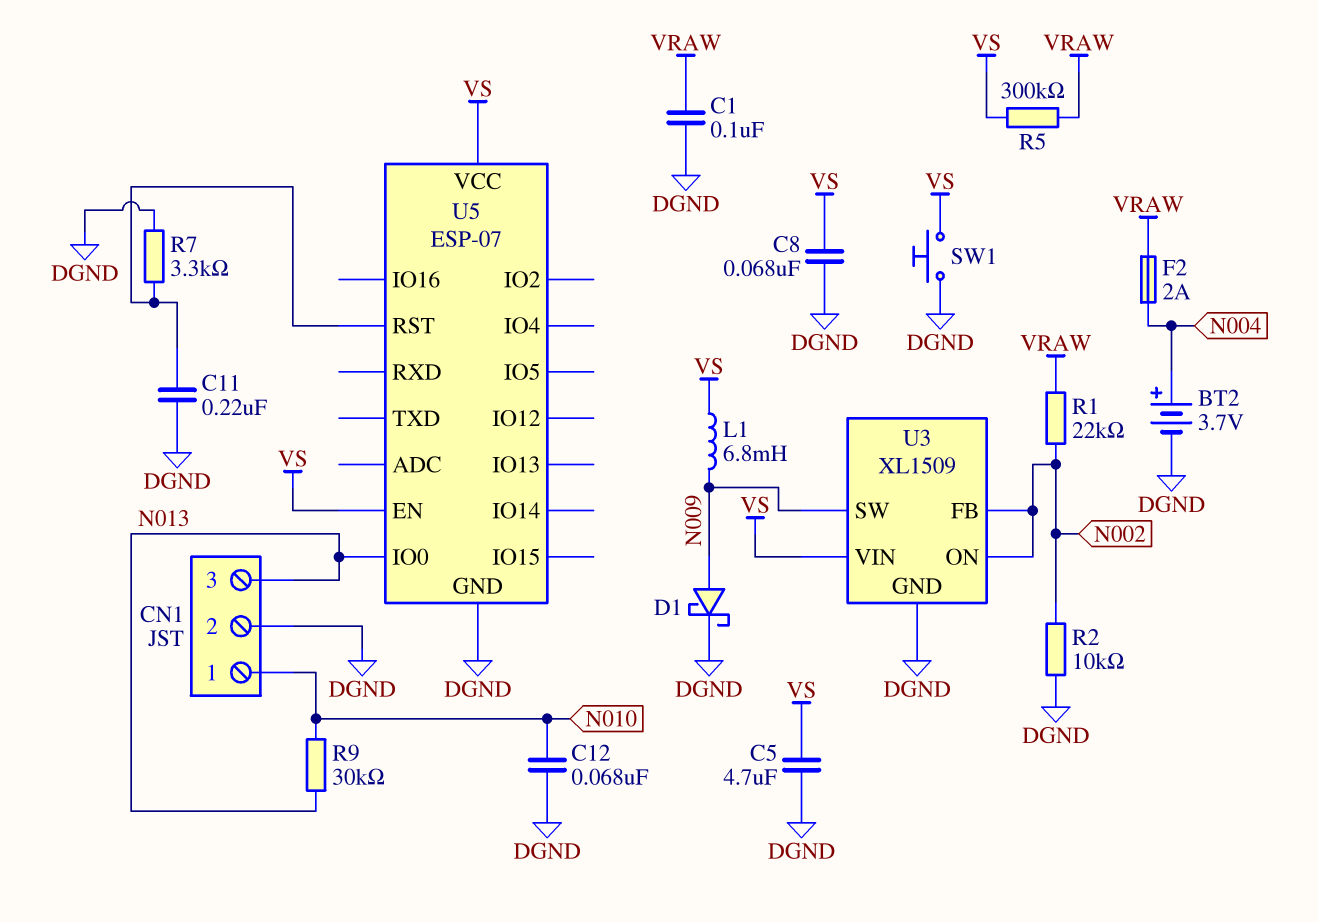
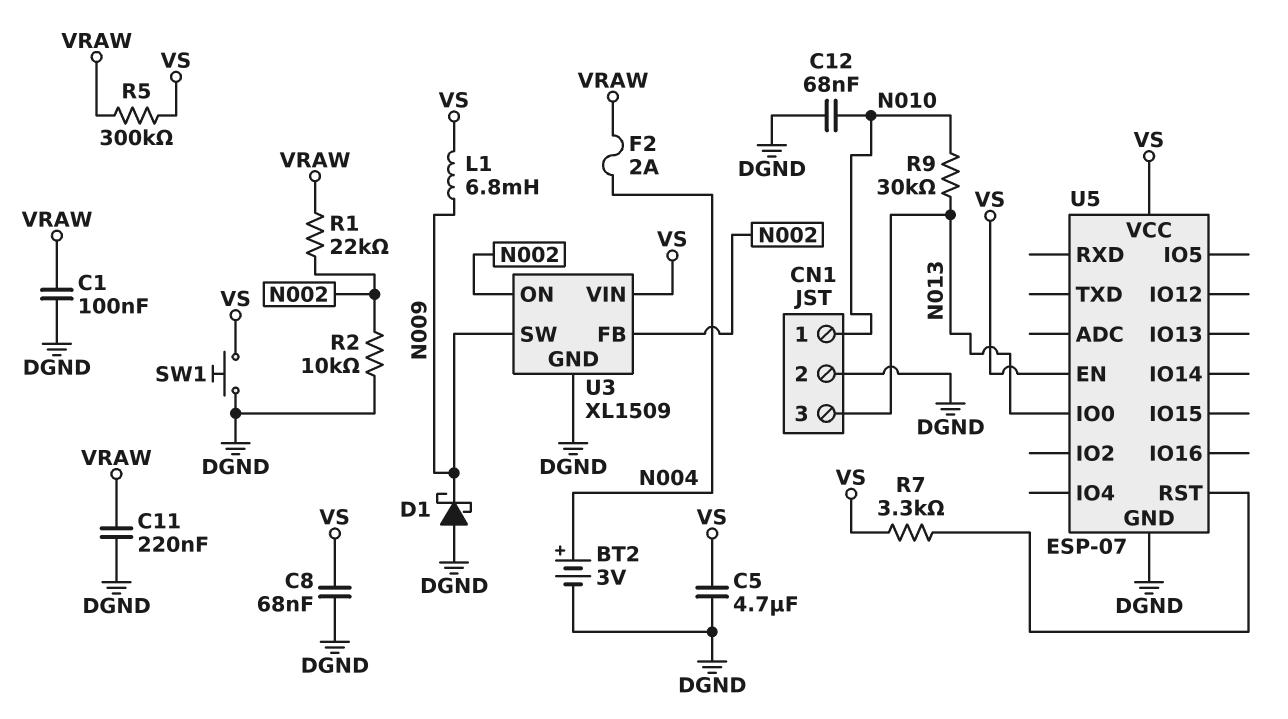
BT2: 3.7V (plus N004, minus DGND) -> 3V (plus N004, minus DGND)
C11: 220nF (DGND, U5/RST) -> 220nF (DGND, VRAW)
D1: schottky (A N009, K DGND) -> schottky (A DGND, K N009)
R7: 3.3k (DGND, U5/RST) -> 3.3k (U5/RST, VS)

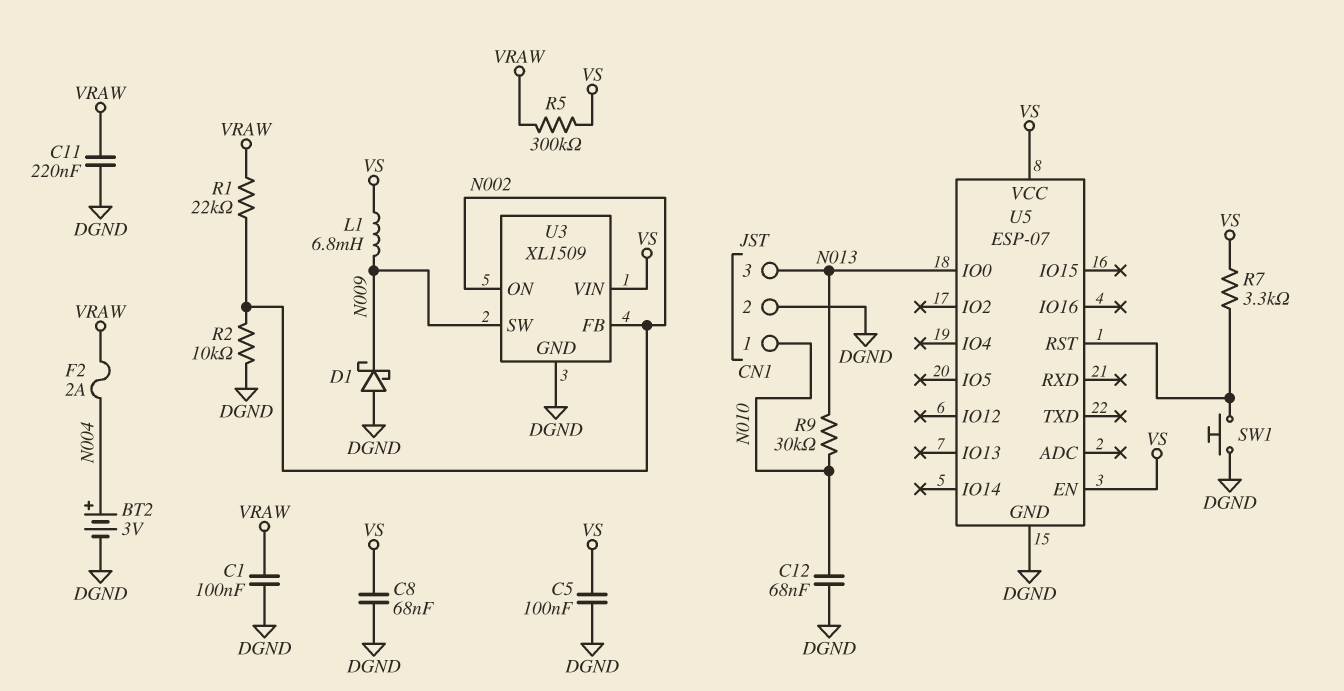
C5: 4.7uF (DGND, VS) -> 100nF (DGND, VS)
SW1: button (DGND, VS) -> button (DGND, U5/RST)

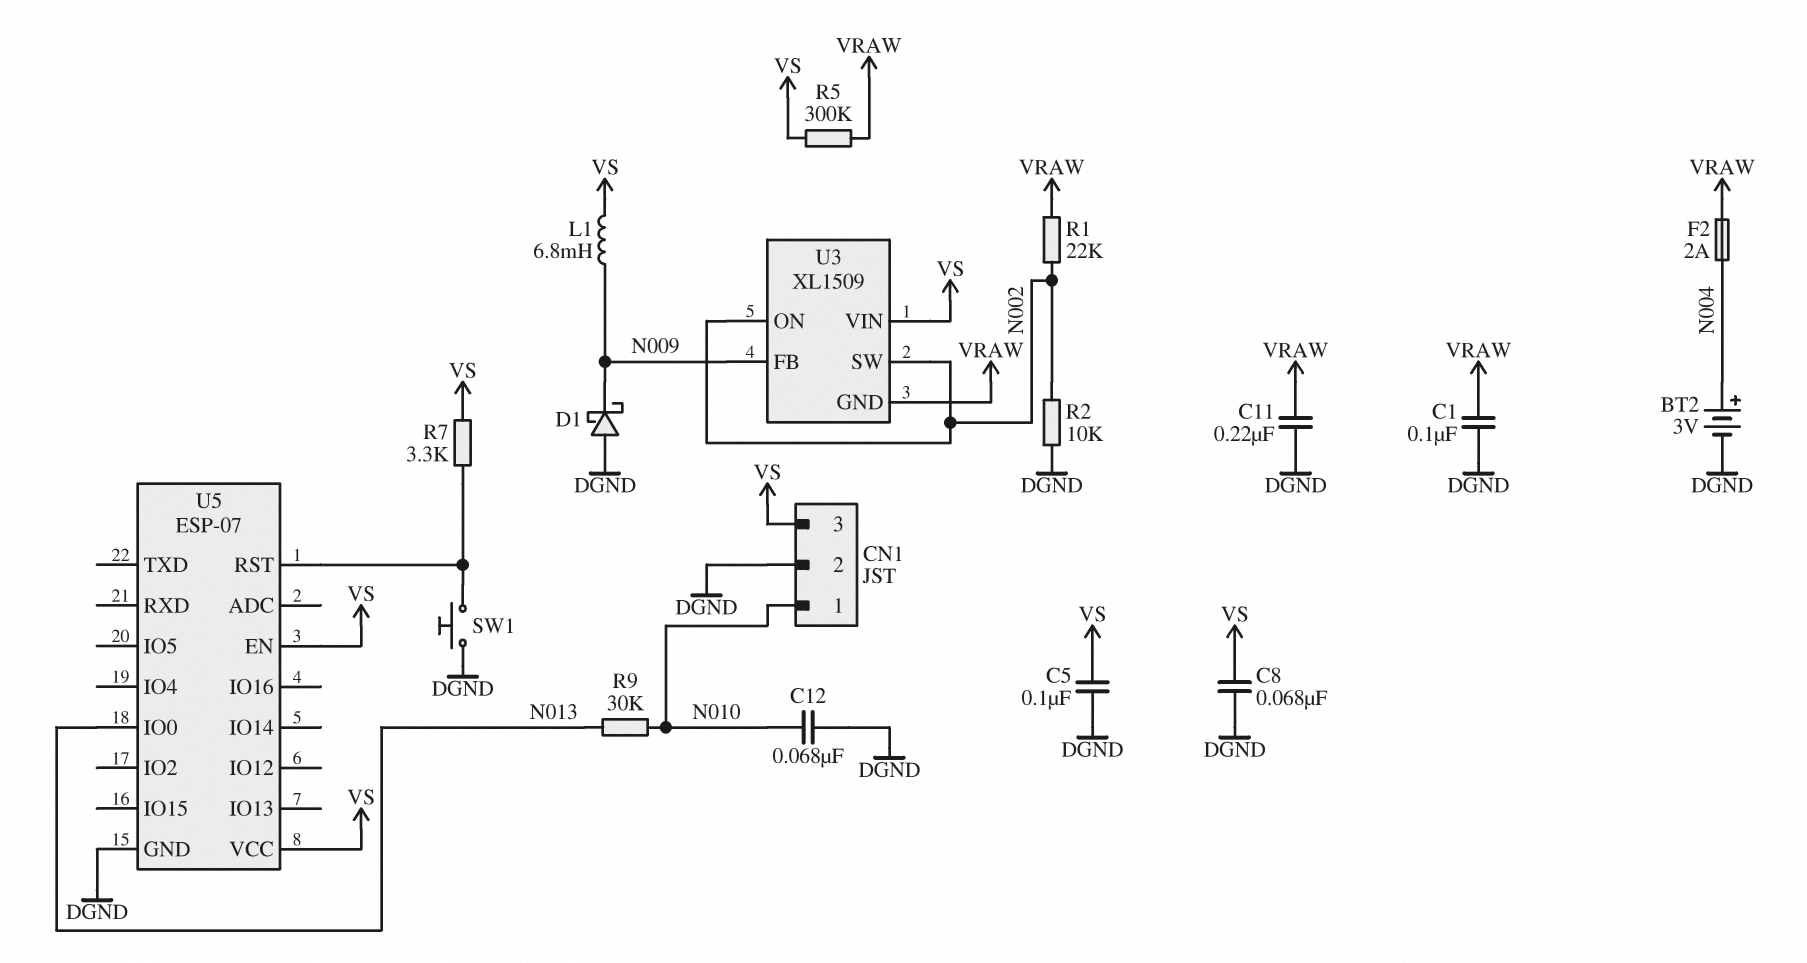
CN1 pin 3: N013 -> VS
U3 pin FB: N002 -> N009
U3 pin GND: DGND -> VRAW
U3 pin SW: N009 -> N002

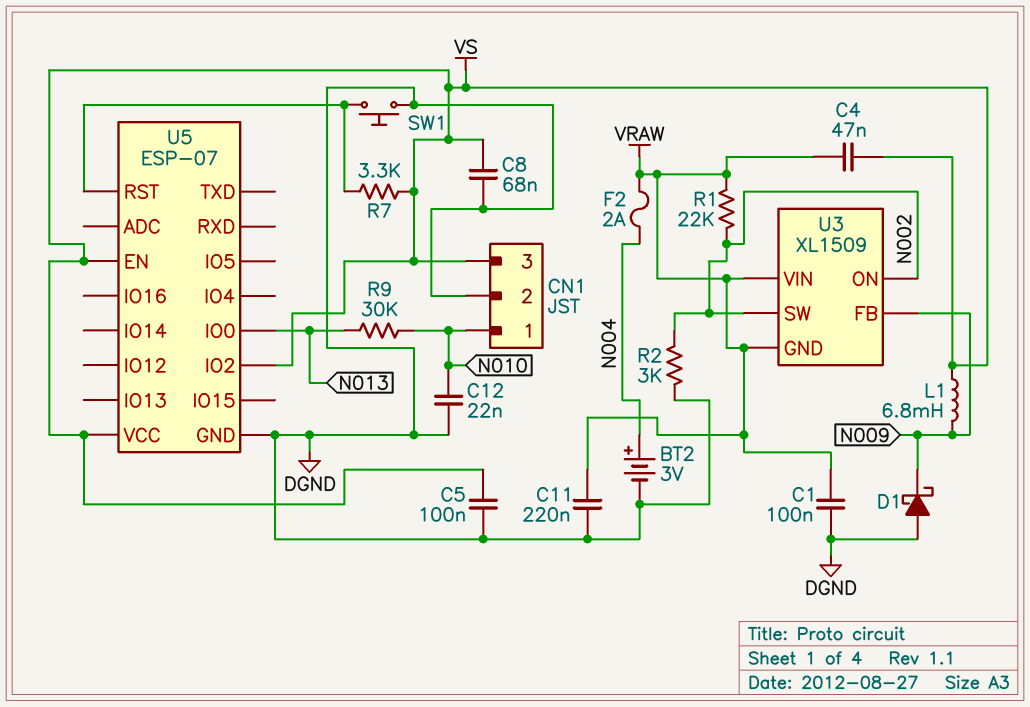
C4: none -> 47nF (VRAW, VS)
C12: 68nF (DGND, N010) -> 22nF (DGND, N010)
R2: 10k (DGND, N002) -> 3k (DGND, N002)
R5: 300k (VRAW, VS) -> none
U3 pin VIN: VS -> VRAW
U5 pin IO2: none -> VS

